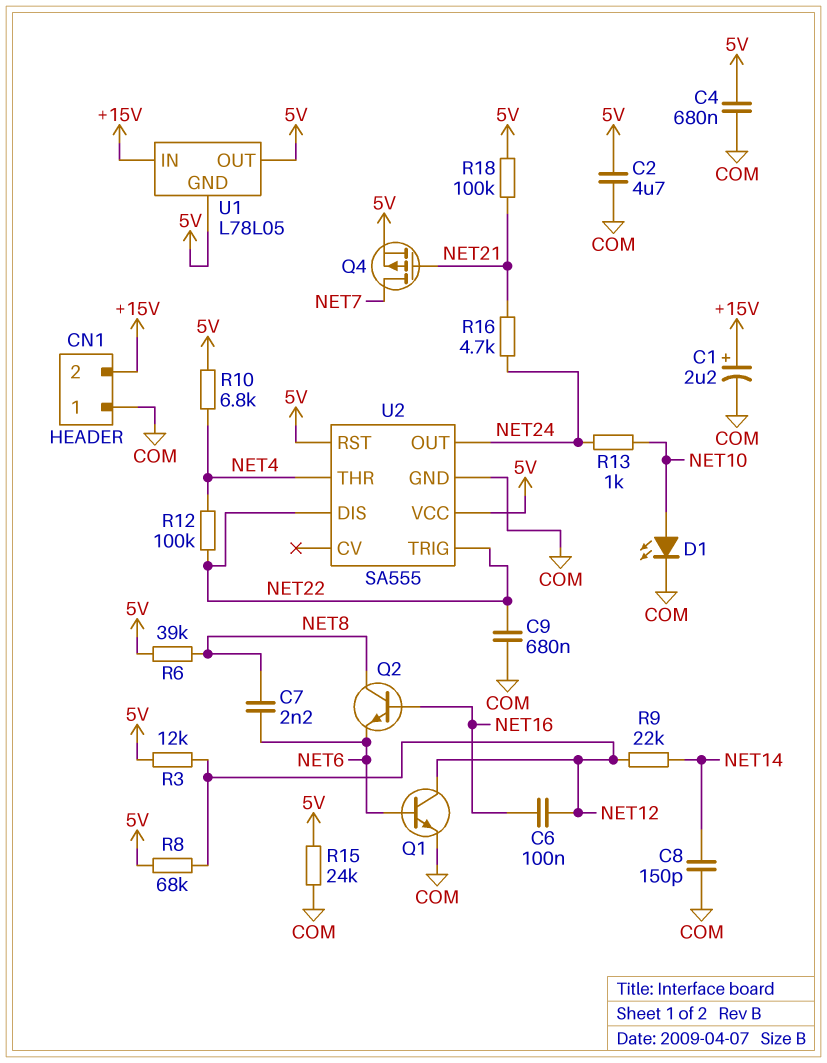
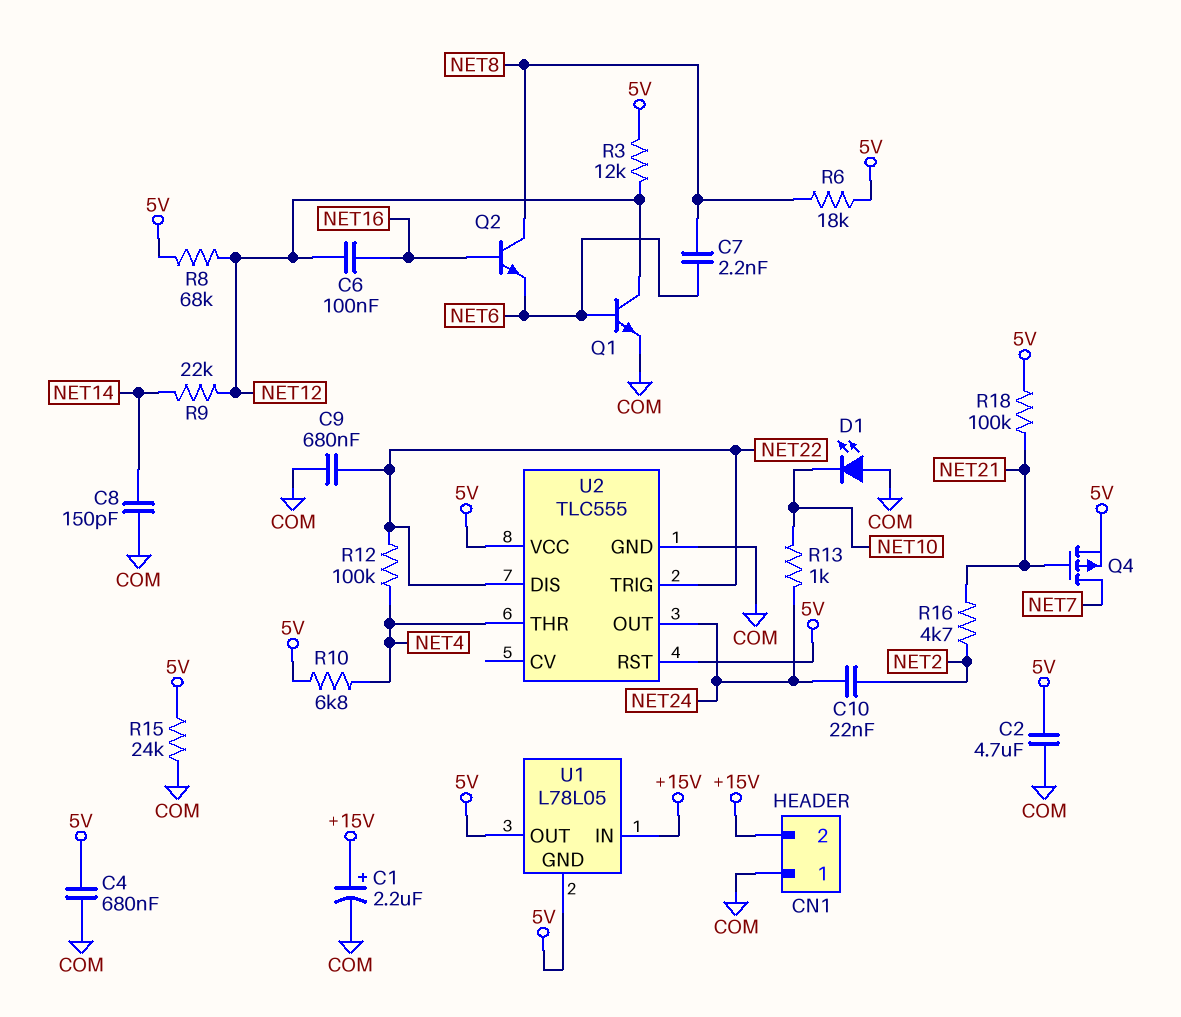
C10: none -> 22nF (NET2, NET24)
D1: LED (A NET10, K COM) -> LED (A COM, K NET10)
R6: 39k (5V, NET8) -> 18k (5V, NET8)
R16: 4.7k (NET21, NET24) -> 4.7k (NET2, NET21)
U2: SA555 -> TLC555

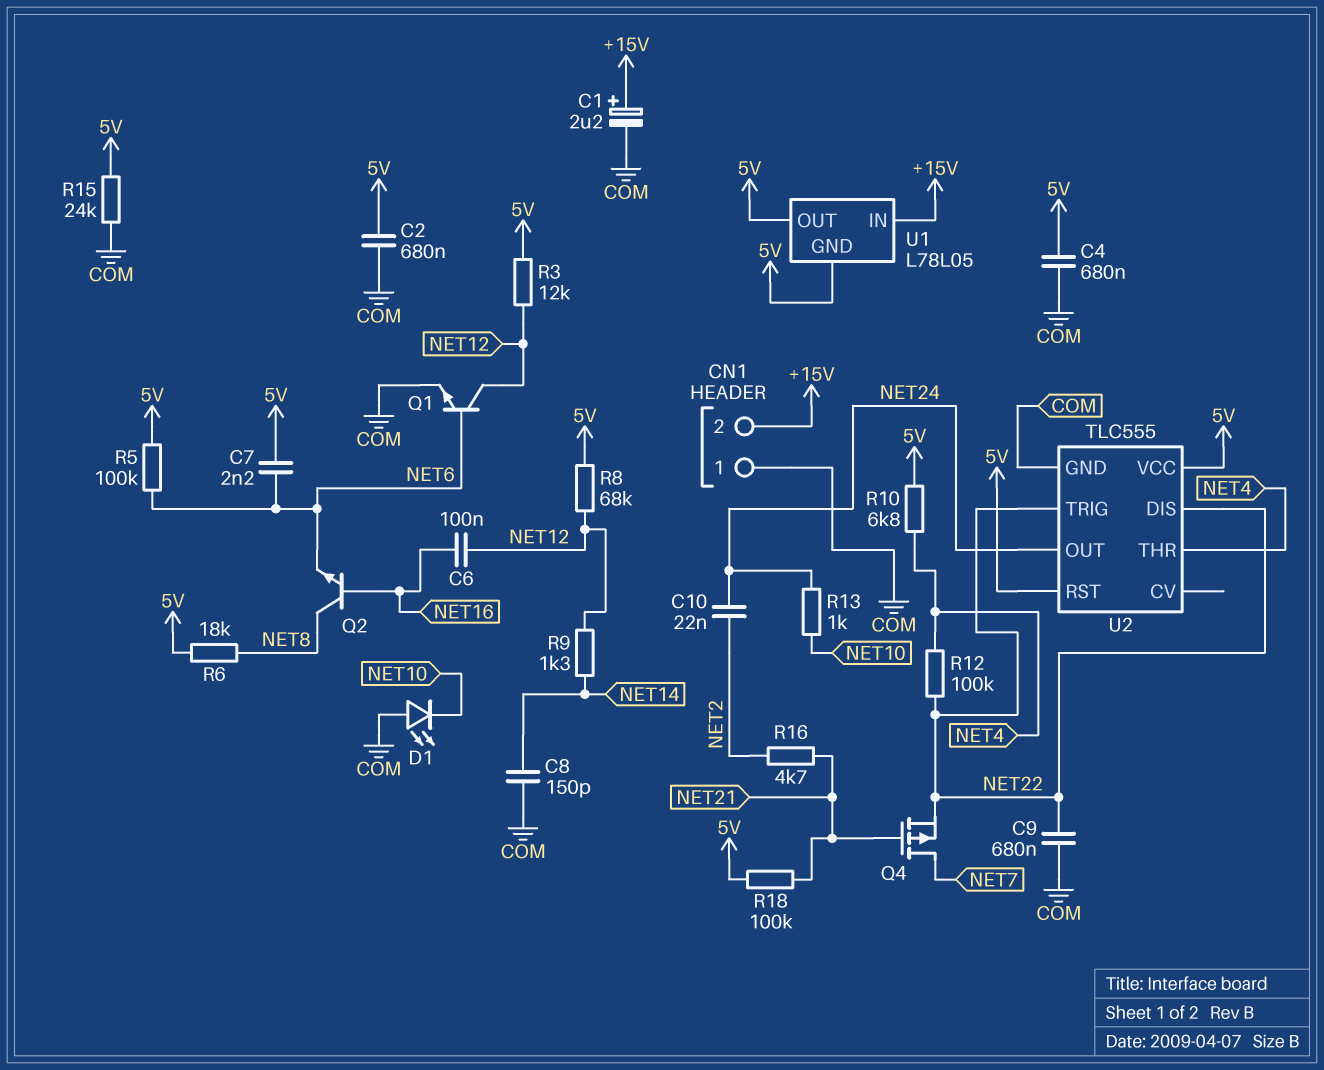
C2: 4.7uF (5V, COM) -> 680nF (5V, COM)
C7: 2.2nF (NET6, NET8) -> 2.2nF (5V, NET6)
Q4: PMOS (G NET21, D NET7, S 5V) -> PMOS (G NET21, D NET7, S NET22)
R5: none -> 100k (5V, NET6)
R9: 22k (NET12, NET14) -> 1.3k (NET12, NET14)

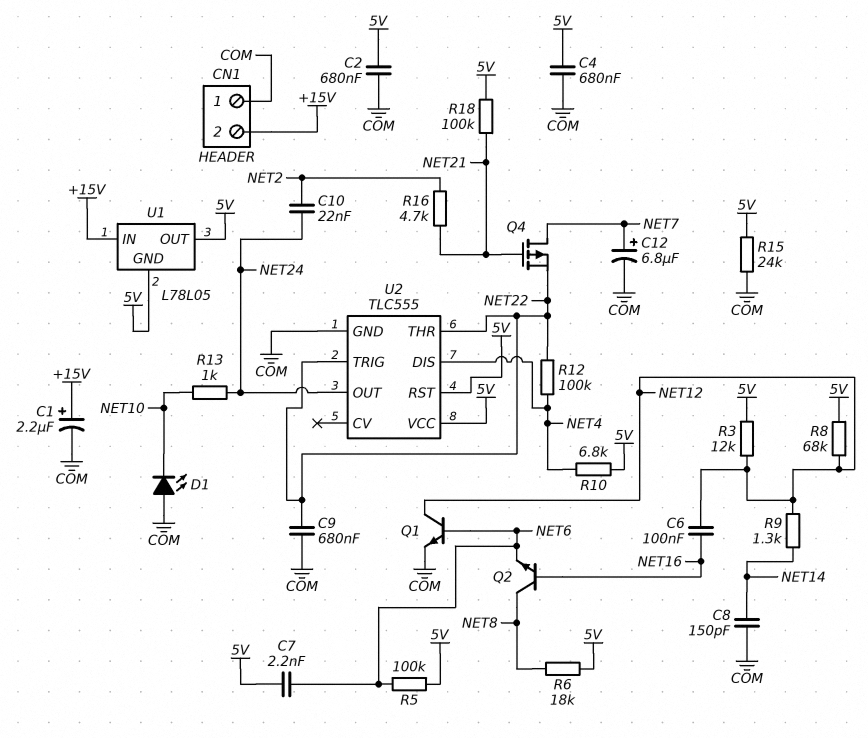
C12: none -> 6.8uF (plus NET7, minus COM)
U2 pin DIS: NET22 -> NET4
U2 pin THR: NET4 -> NET22

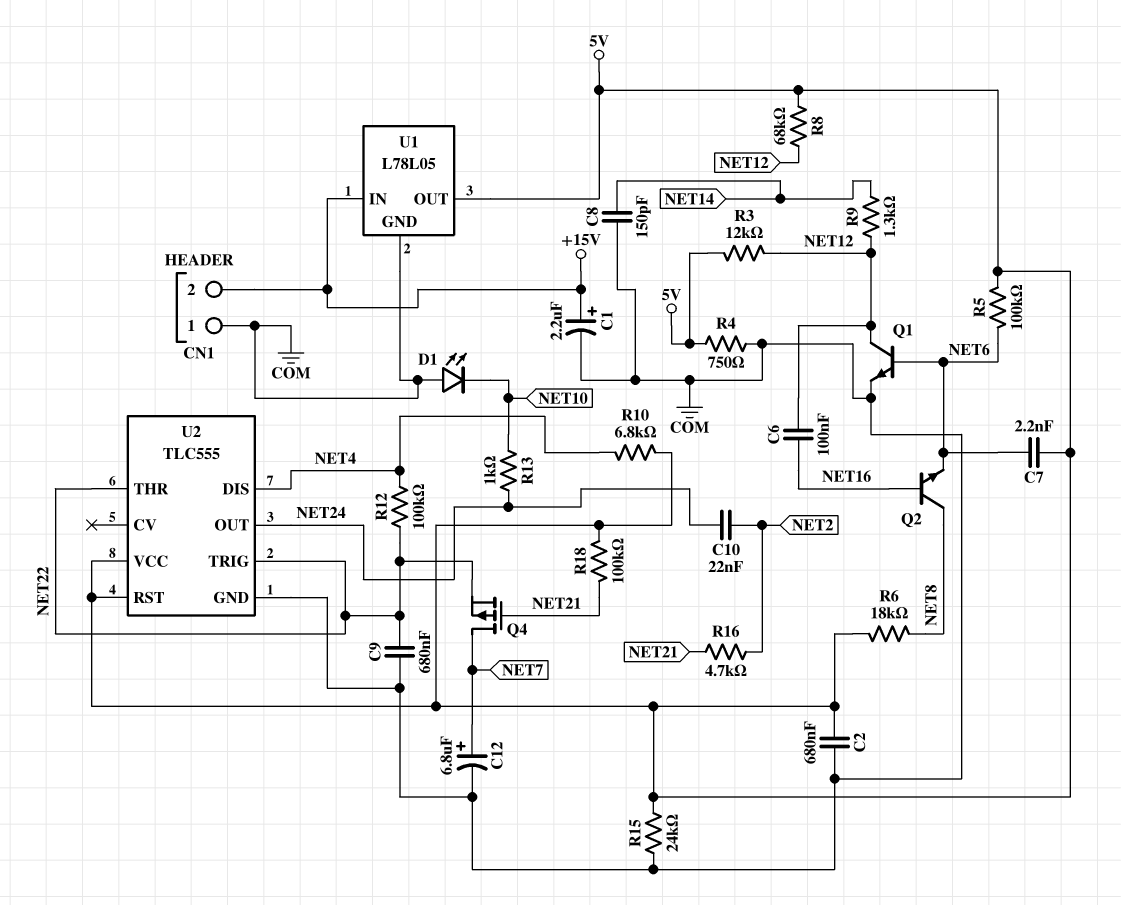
C4: 680nF (5V, COM) -> none
R4: none -> 750 (5V, COM)
U1 pin GND: 5V -> COM

